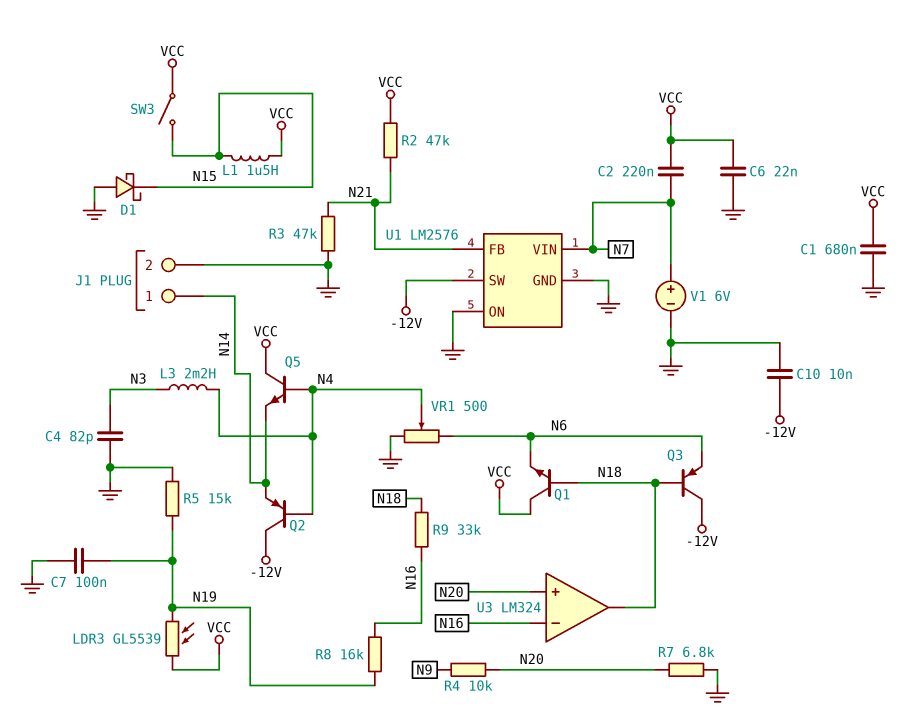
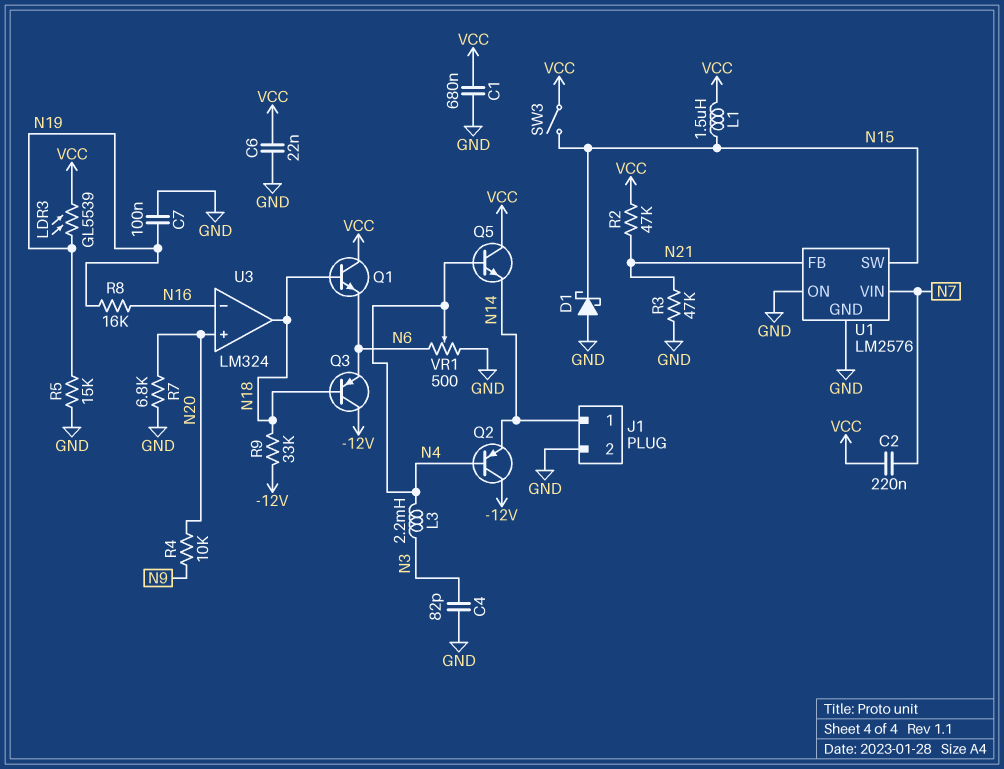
C10: 10nF (-12V, GND) -> none
R9: 33k (N16, N18) -> 33k (-12V, N18)
U1 pin SW: -12V -> N15
V1: 6V (plus N7, minus GND) -> none

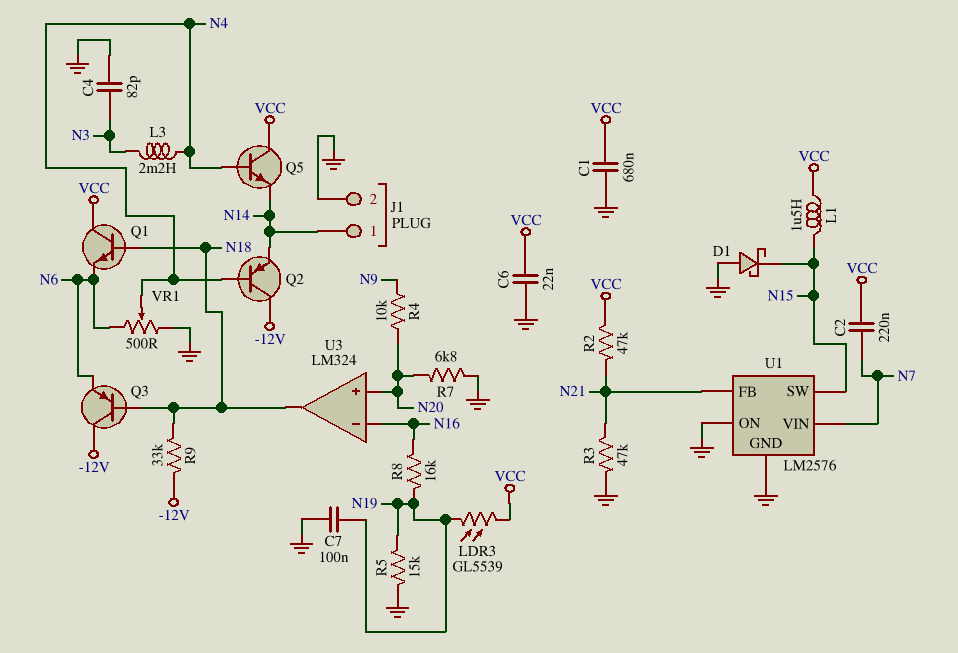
SW3: switch (N15, VCC) -> none

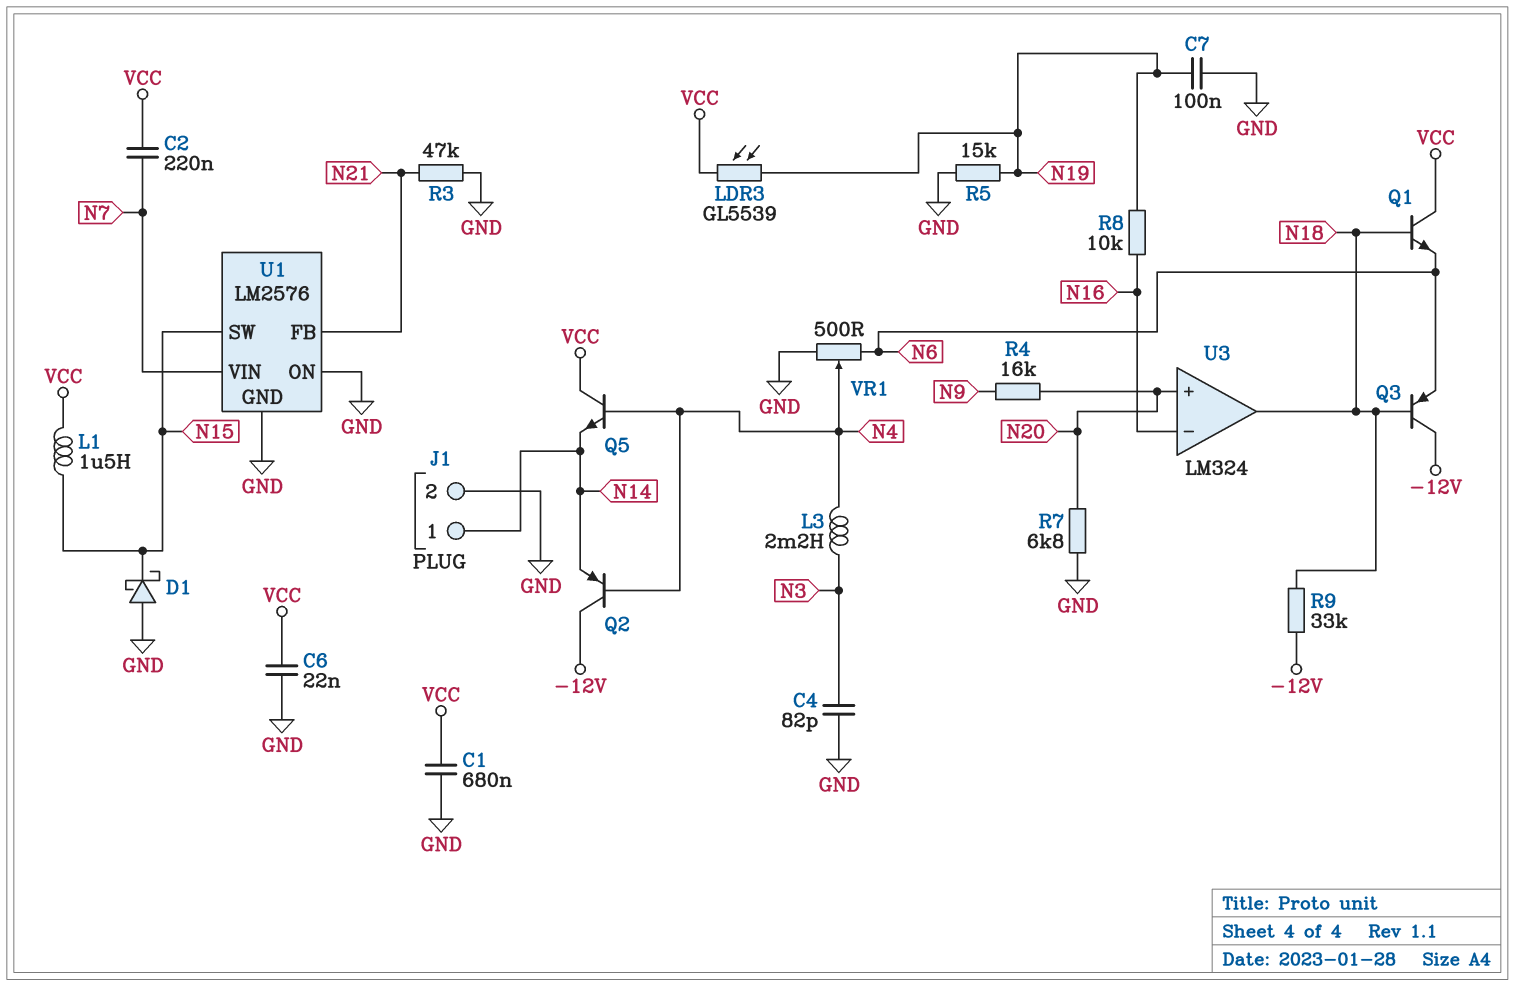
R2: 47k (N21, VCC) -> none
R4: 10k (N9, N20) -> 16k (N9, N20)
R8: 16k (N16, N19) -> 10k (N16, N19)

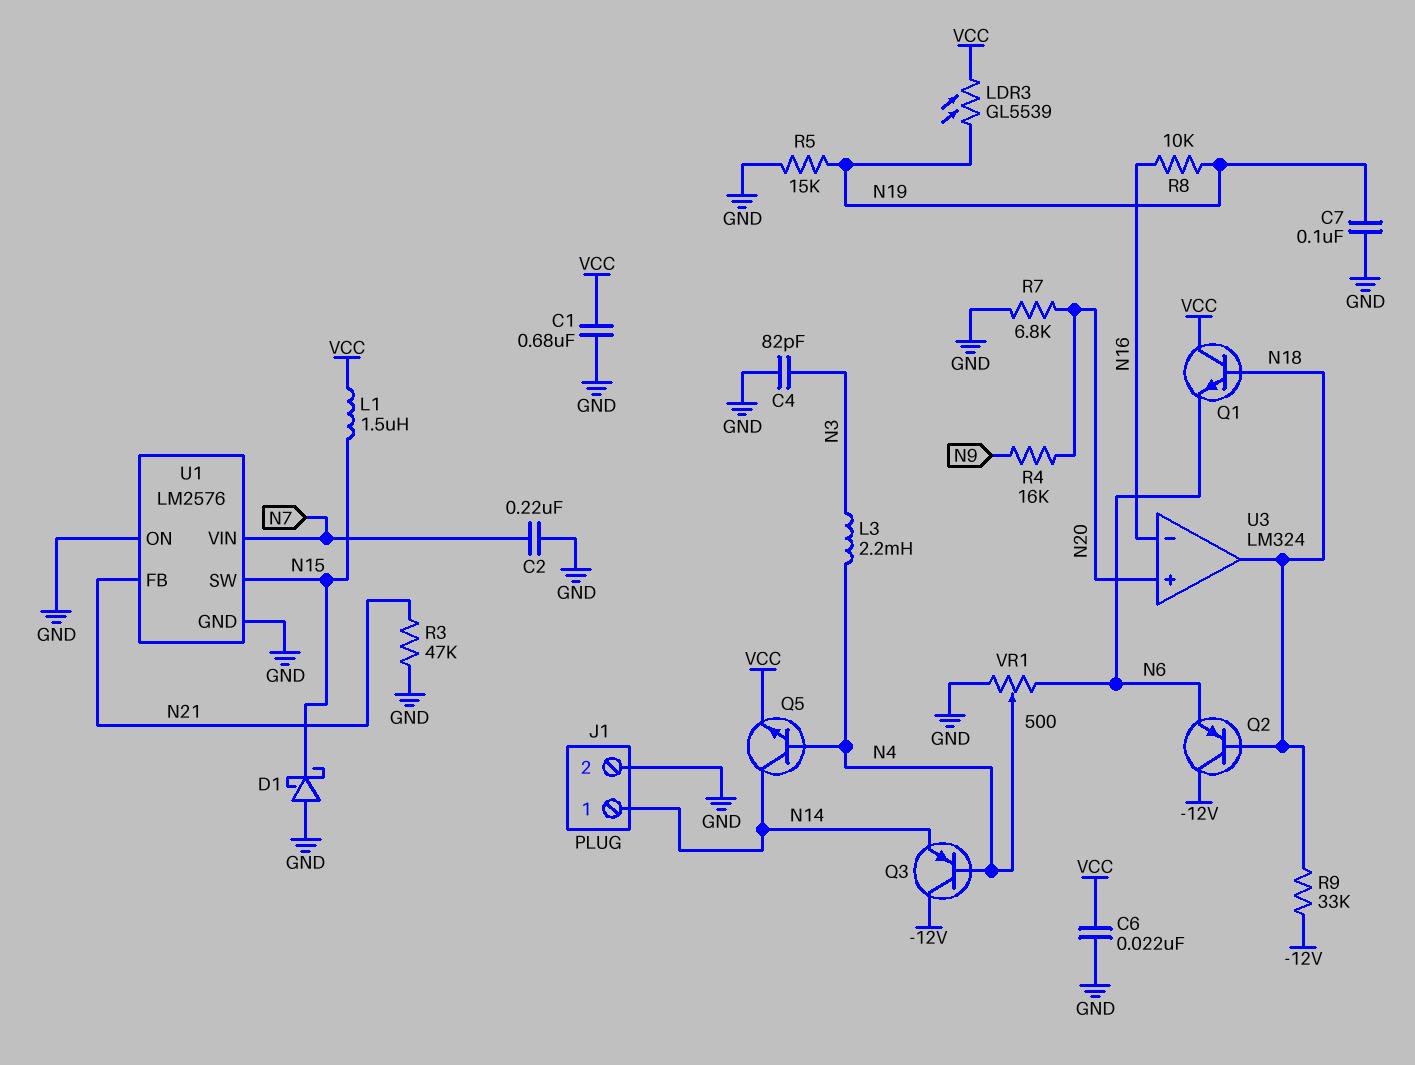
C2: 220nF (N7, VCC) -> 220nF (GND, N7)
Q2: PNP (B N4, C -12V, E N14) -> PNP (B N18, C -12V, E N6)
Q3: PNP (B N18, C -12V, E N6) -> PNP (B N4, C -12V, E N14)
Q5: NPN (B N4, C VCC, E N14) -> NPN (B N4, C N14, E VCC)

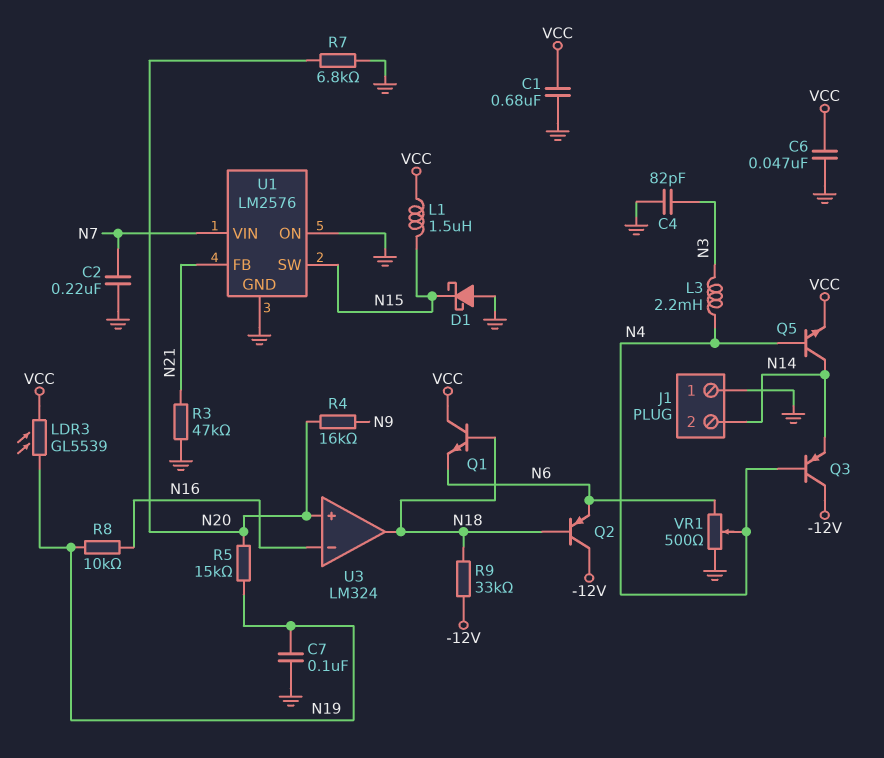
C6: 22nF (GND, VCC) -> 47nF (GND, VCC)
J1 pin 1: N14 -> GND
J1 pin 2: GND -> N14
R5: 15k (GND, N19) -> 15k (N19, N20)

